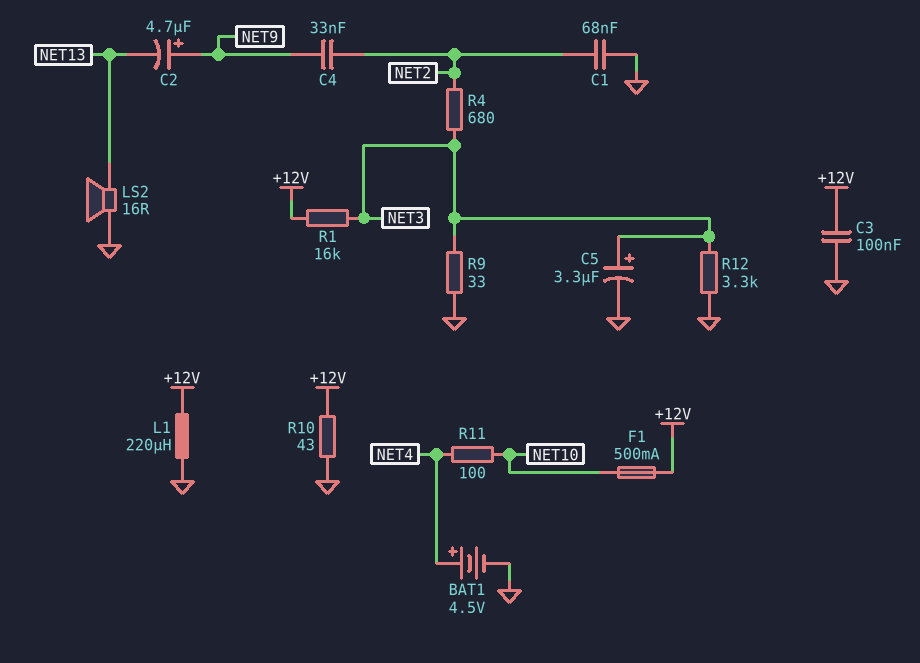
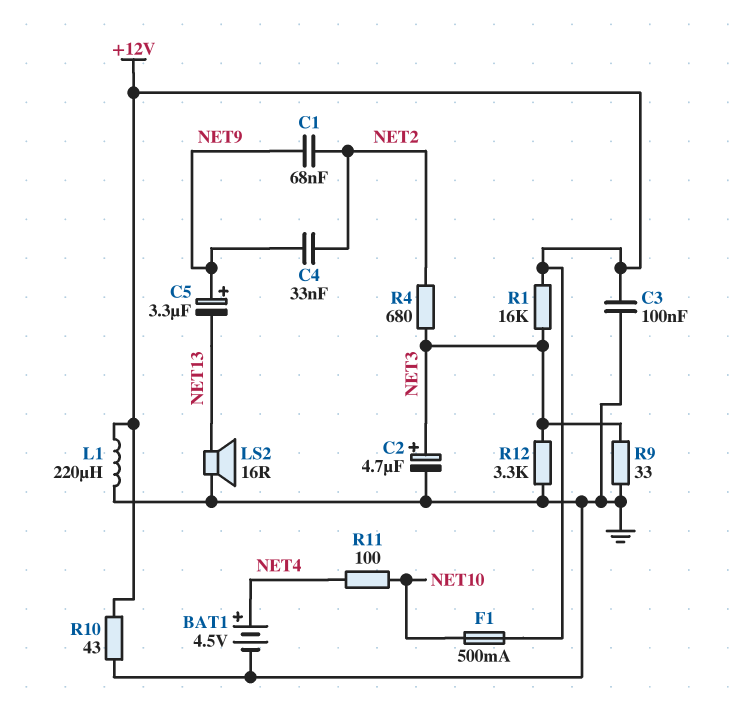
C1: 68nF (GND, NET2) -> 68nF (NET2, NET9)
C2: 4.7uF (plus NET9, minus NET13) -> 4.7uF (plus NET3, minus GND)
C5: 3.3uF (plus NET3, minus GND) -> 3.3uF (plus NET9, minus NET13)

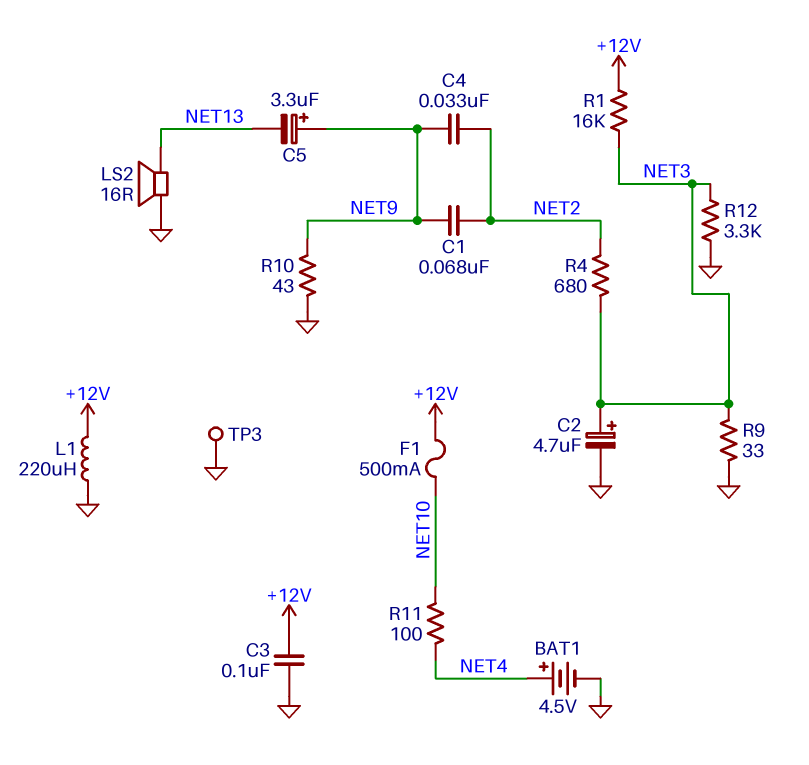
R10: 43 (+12V, GND) -> 43 (GND, NET9)
TP3: none -> test point (GND)

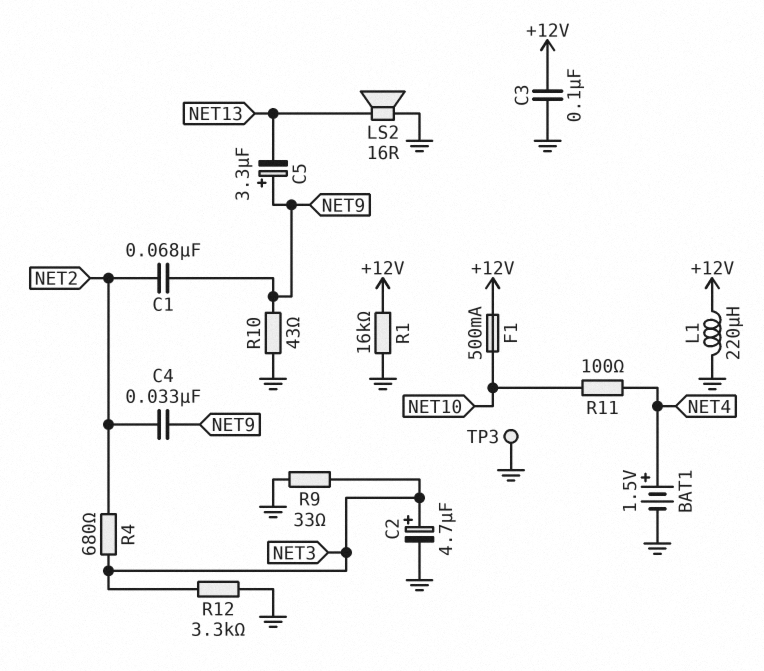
BAT1: 4.5V (plus NET4, minus GND) -> 1.5V (plus NET4, minus GND)
R1: 16k (+12V, NET3) -> 16k (+12V, GND)

